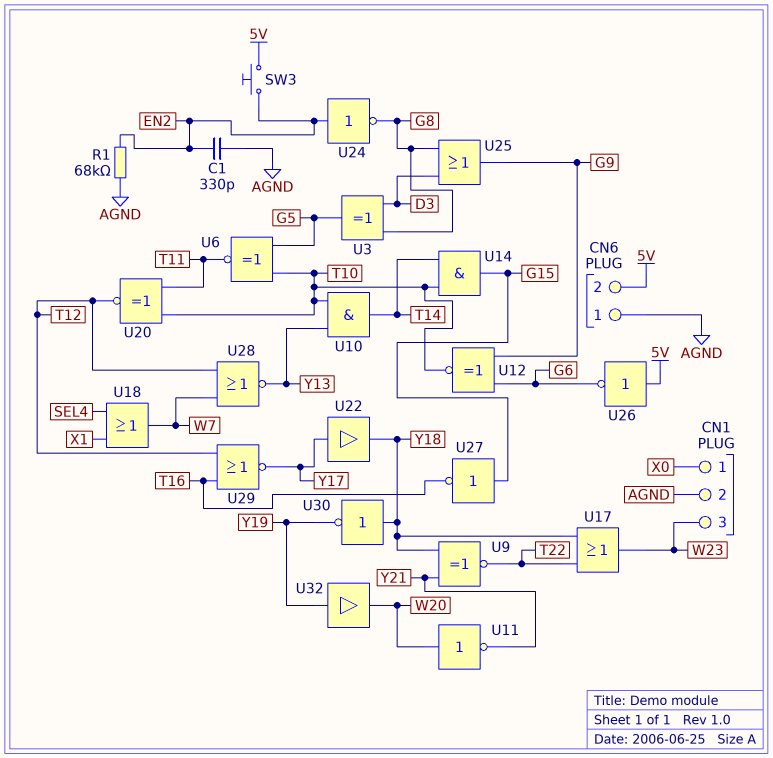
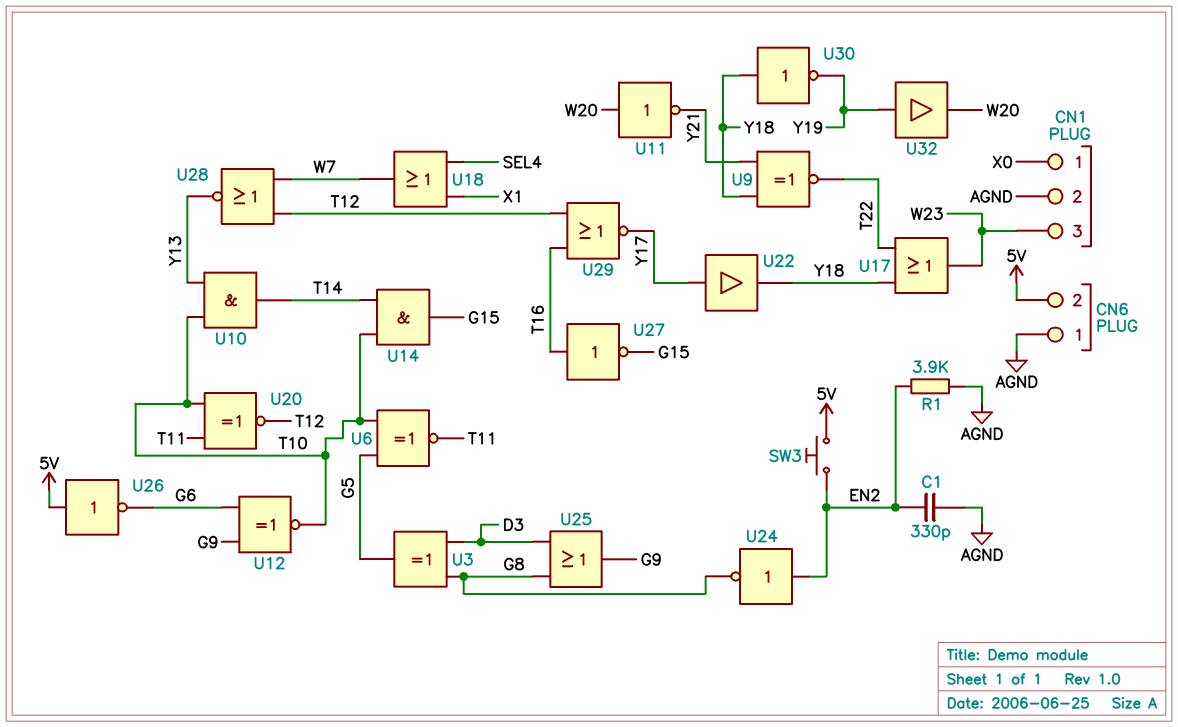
R1: 68k (AGND, EN2) -> 3.9k (AGND, EN2)
U27: NOT (in G15, out T16) -> NOT (in T16, out G15)

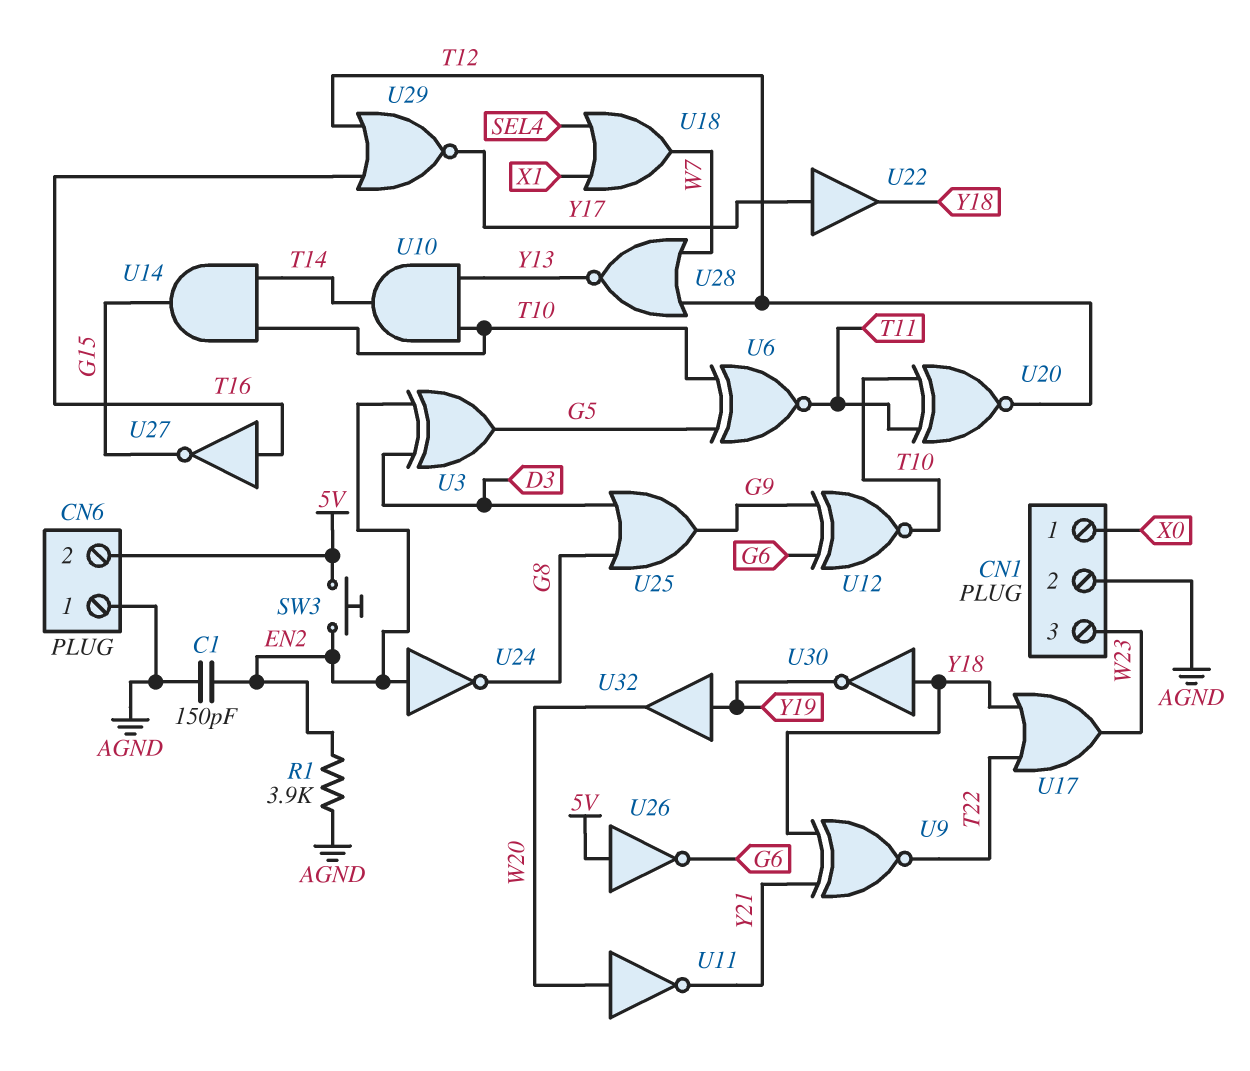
C1: 330pF (AGND, EN2) -> 150pF (AGND, EN2)
U3: XOR (in D3, in G8, out G5) -> XOR (in D3, in EN2, out G5)

